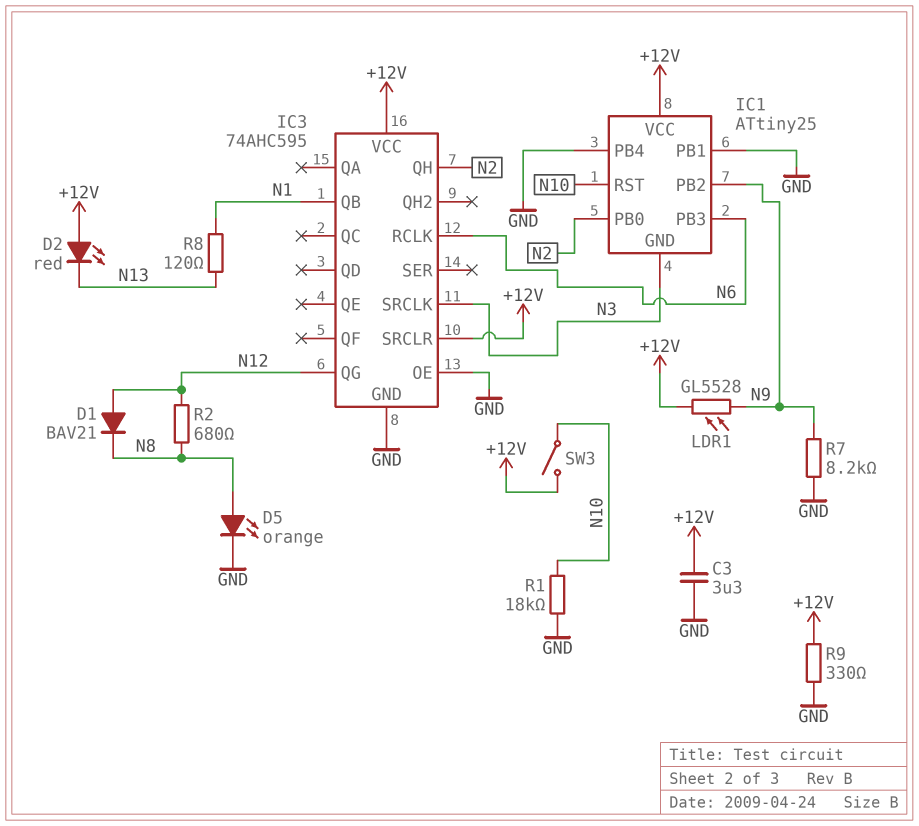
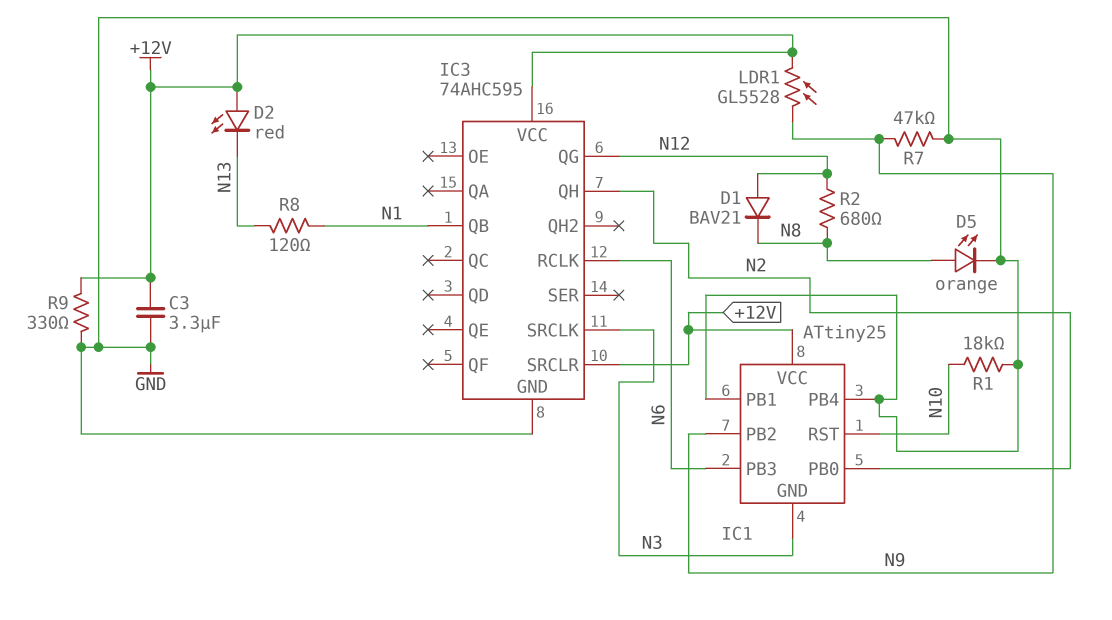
IC3 pin OE: GND -> none
R7: 8.2k (GND, N9) -> 47k (GND, N9)
SW3: switch (+12V, N10) -> none

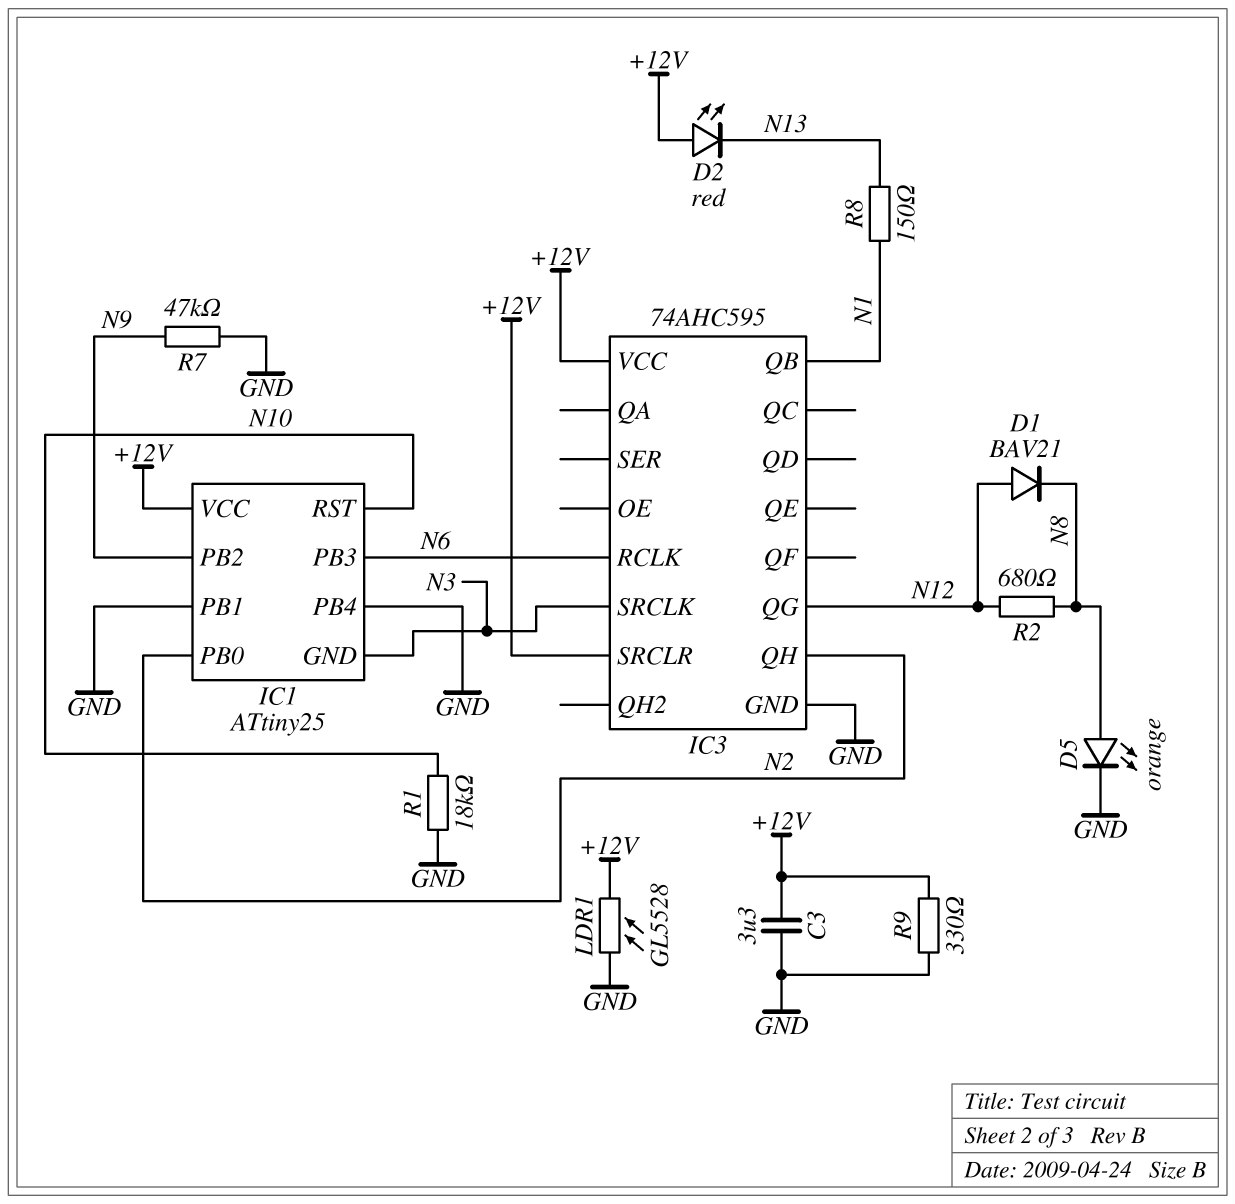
LDR1: GL5528 (+12V, N9) -> GL5528 (+12V, GND)
R8: 120 (N1, N13) -> 150 (N1, N13)

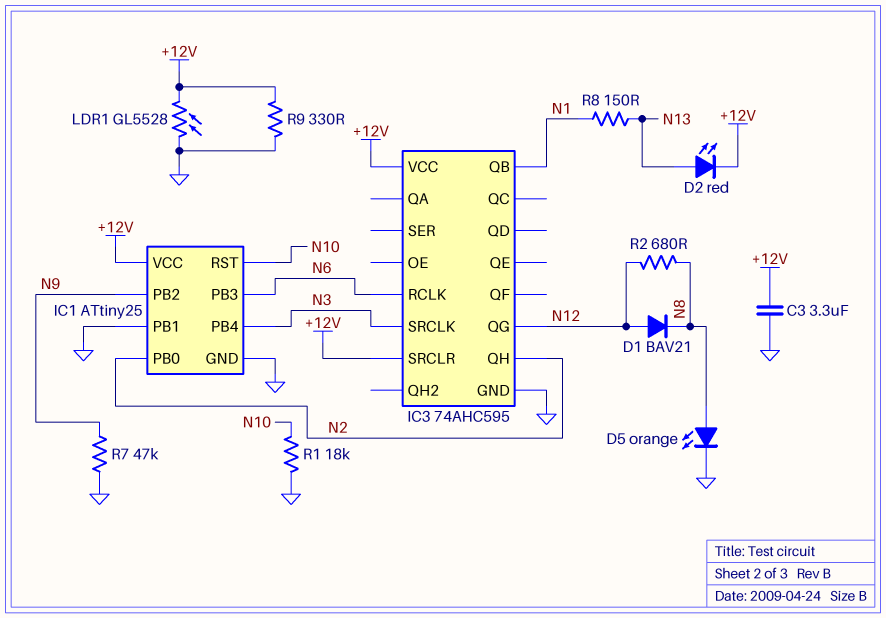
D2: LED red (A +12V, K N13) -> LED red (A N13, K +12V)
IC1 pin GND: N3 -> GND
IC1 pin PB4: GND -> N3

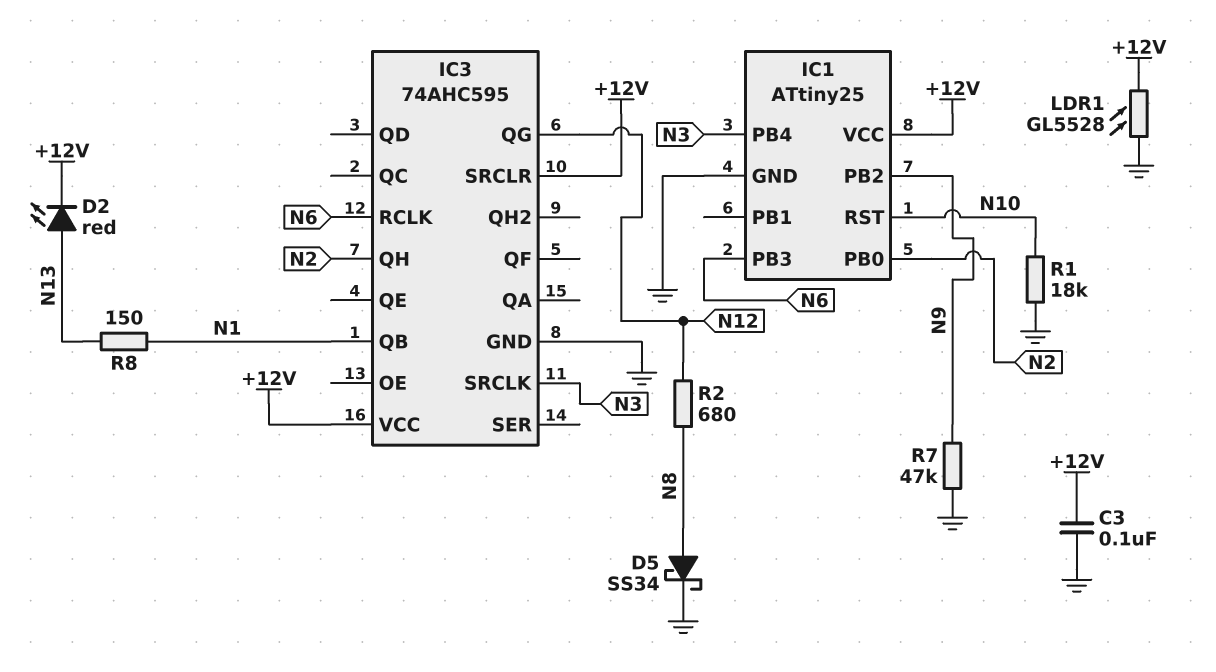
C3: 3.3uF (+12V, GND) -> 100nF (+12V, GND)
D1: diode BAV21 (A N12, K N8) -> none
D5: LED orange (A N8, K GND) -> schottky SS34 (A N8, K GND)
IC1 pin PB1: GND -> none
R9: 330 (+12V, GND) -> none

